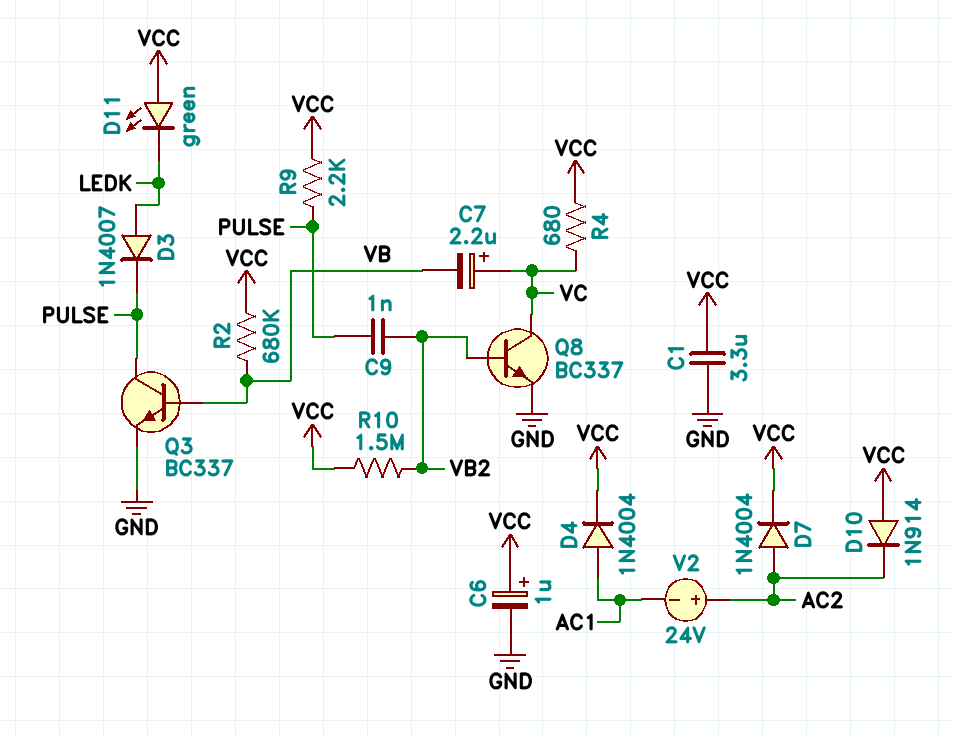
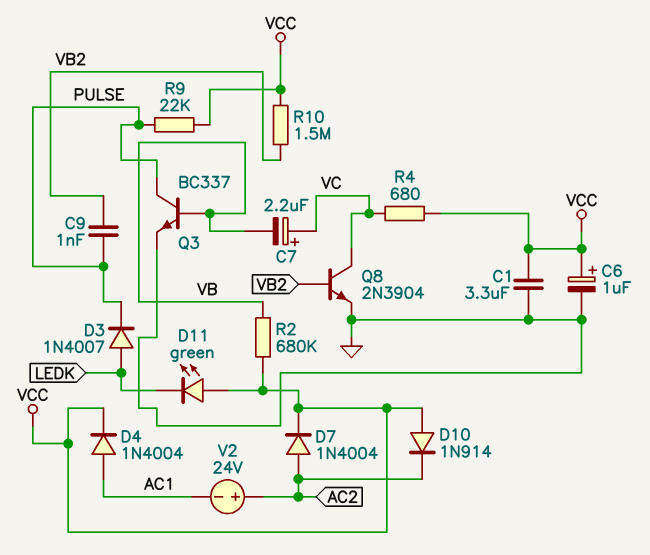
Q8: NPN BC337 (B VB2, C VC, E GND) -> NPN 2N3904 (B VB2, C VC, E GND)
R9: 2.2k (PULSE, VCC) -> 22k (PULSE, VCC)

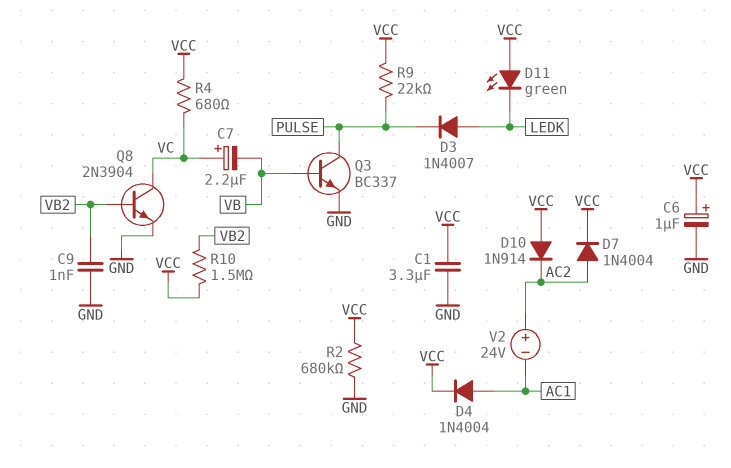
C9: 1nF (PULSE, VB2) -> 1nF (GND, VB2)
R2: 680k (VB, VCC) -> 680k (GND, VCC)

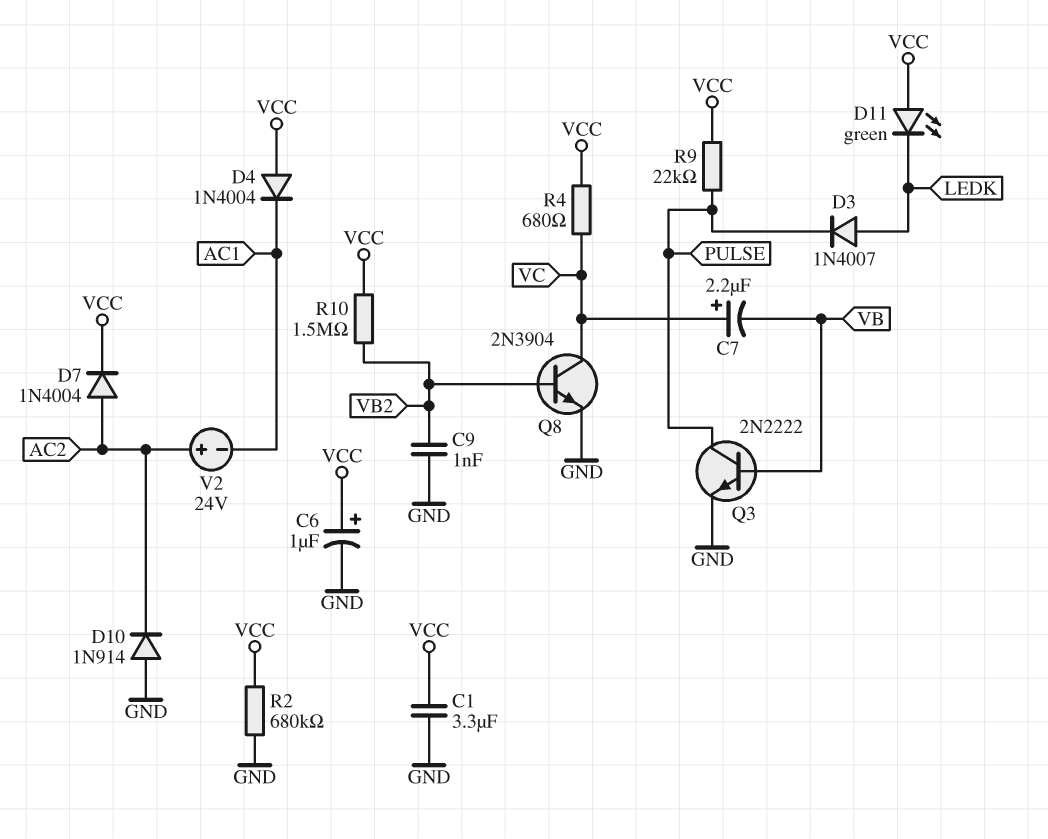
D4: diode 1N4004 (A AC1, K VCC) -> diode 1N4004 (A VCC, K AC1)
D10: diode 1N914 (A VCC, K AC2) -> diode 1N914 (A GND, K AC2)
Q3: NPN BC337 (B VB, C PULSE, E GND) -> NPN 2N2222 (B VB, C PULSE, E GND)

